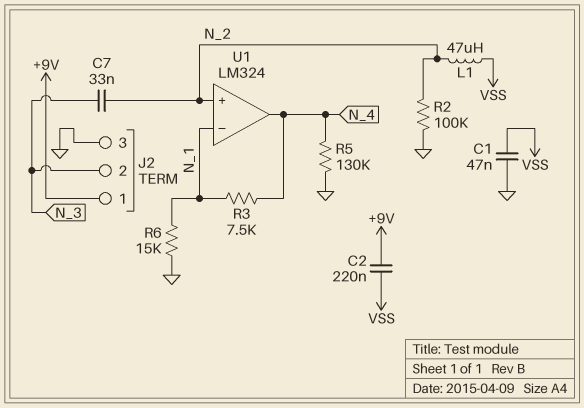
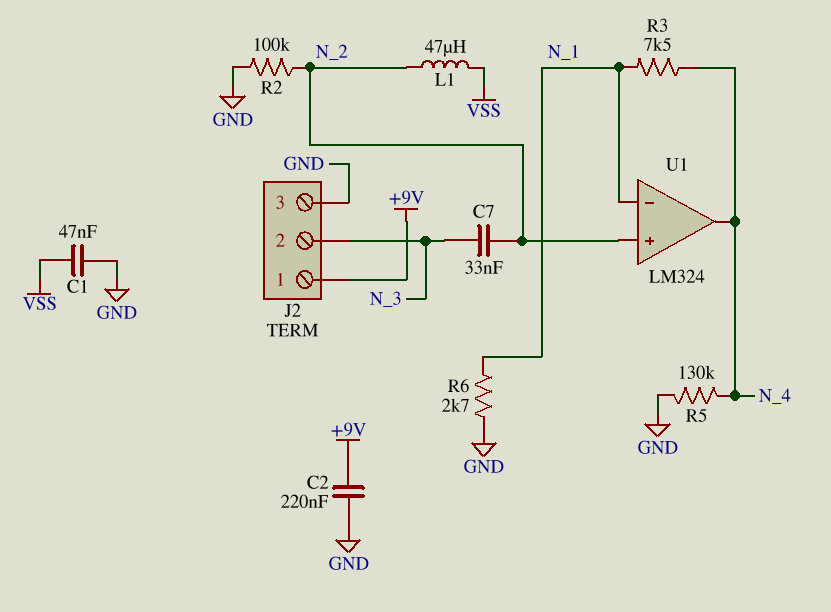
C2: 220nF (+9V, VSS) -> 220nF (+9V, GND)
R6: 15k (GND, N_1) -> 2.7k (GND, N_1)

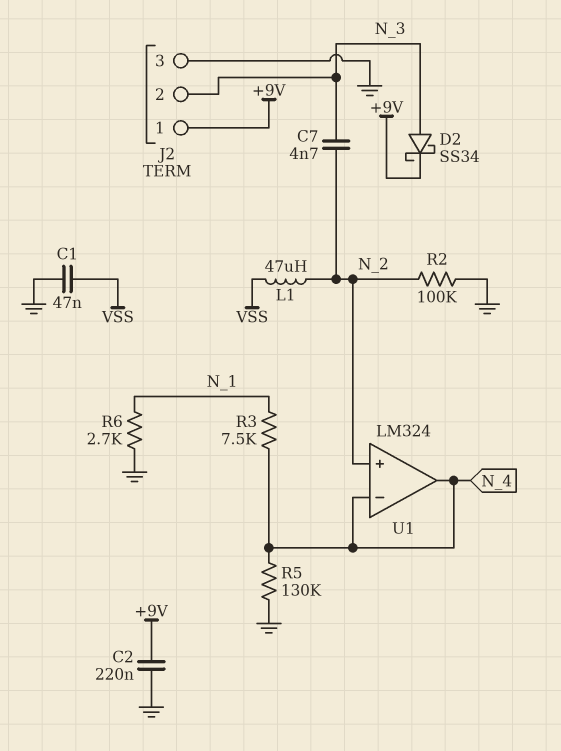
C7: 33nF (N_2, N_3) -> 4.7nF (N_2, N_3)
D2: none -> schottky SS34 (A N_3, K +9V)
U1 pin in-: N_1 -> N_4

